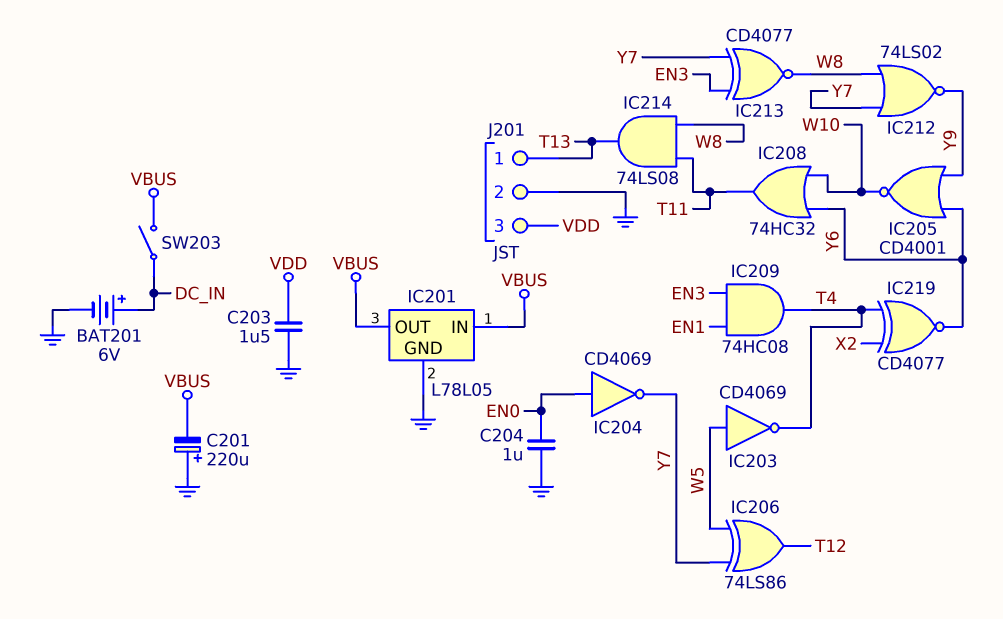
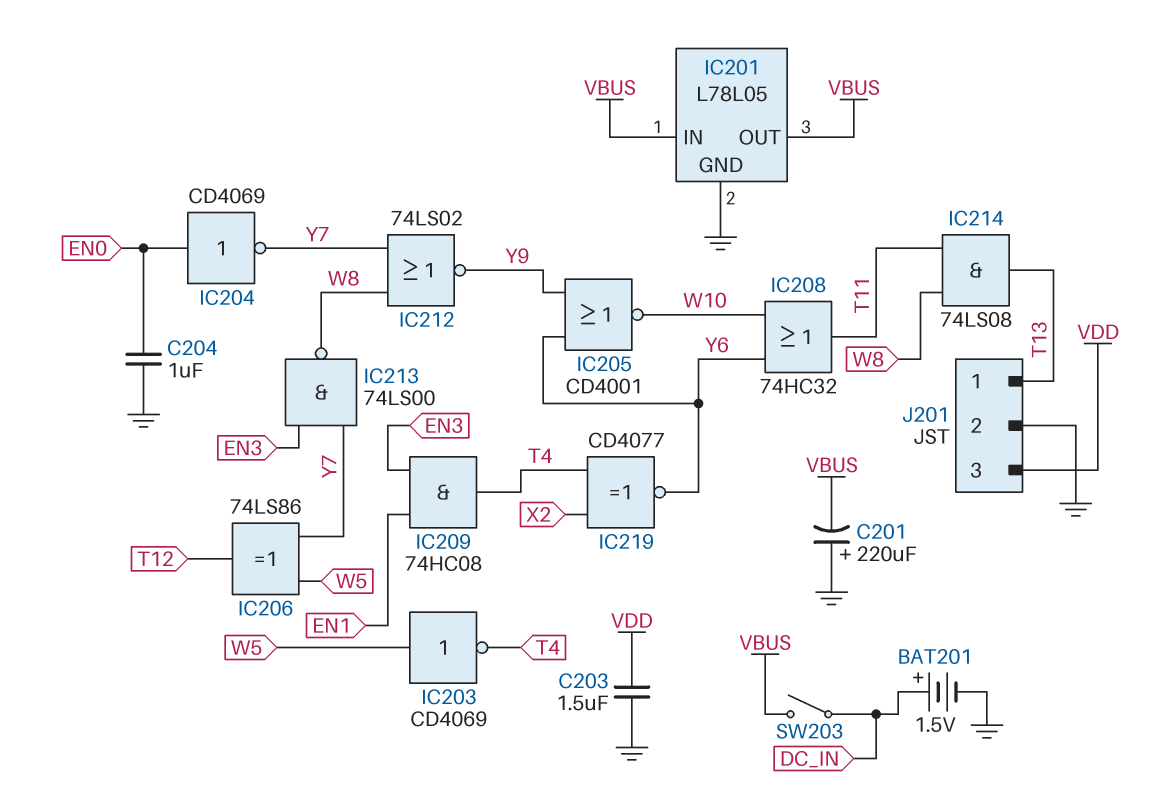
BAT201: 6V (plus DC_IN, minus GND) -> 1.5V (plus DC_IN, minus GND)
IC213: XNOR CD4077 (in EN3, in Y7, out W8) -> NAND 74LS00 (in EN3, in Y7, out W8)

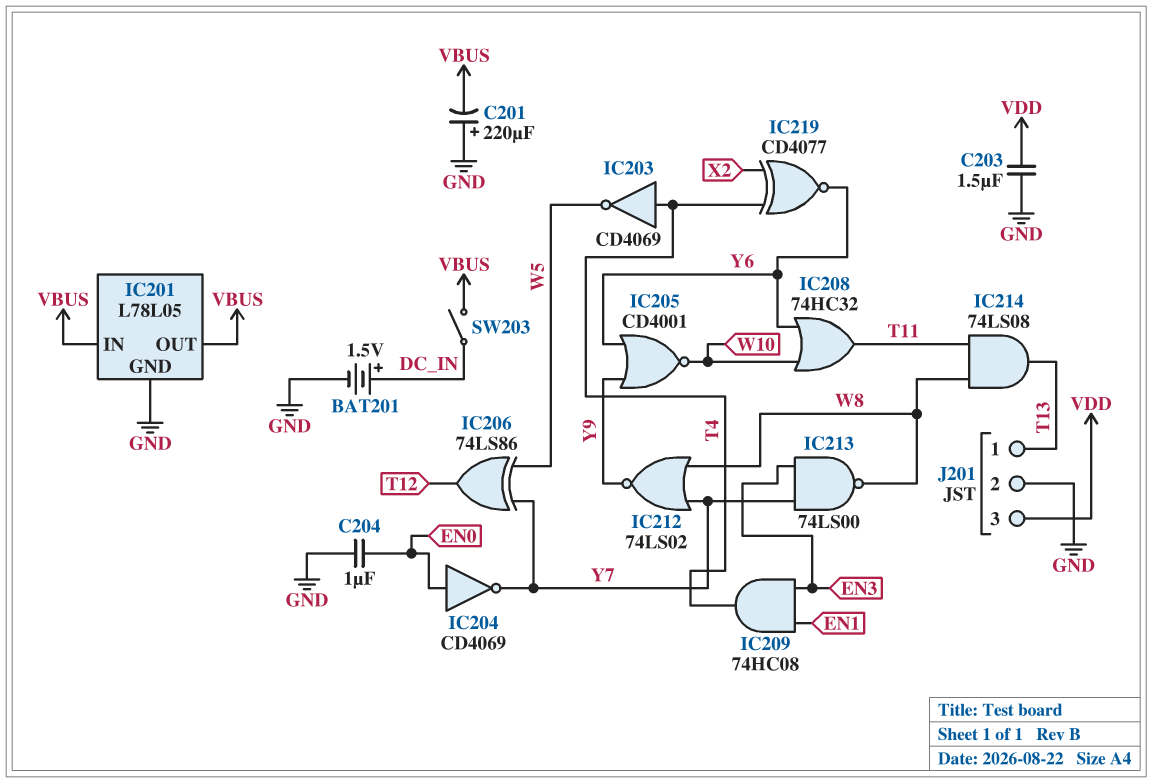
IC203: NOT CD4069 (in W5, out T4) -> NOT CD4069 (in T4, out W5)

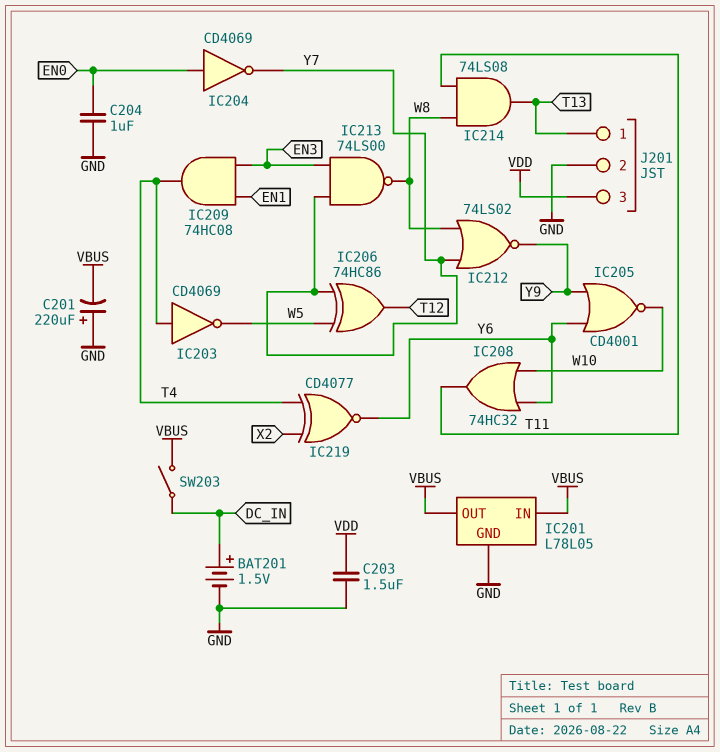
IC206: XOR 74LS86 (in W5, in Y7, out T12) -> XOR 74HC86 (in W5, in Y7, out T12)

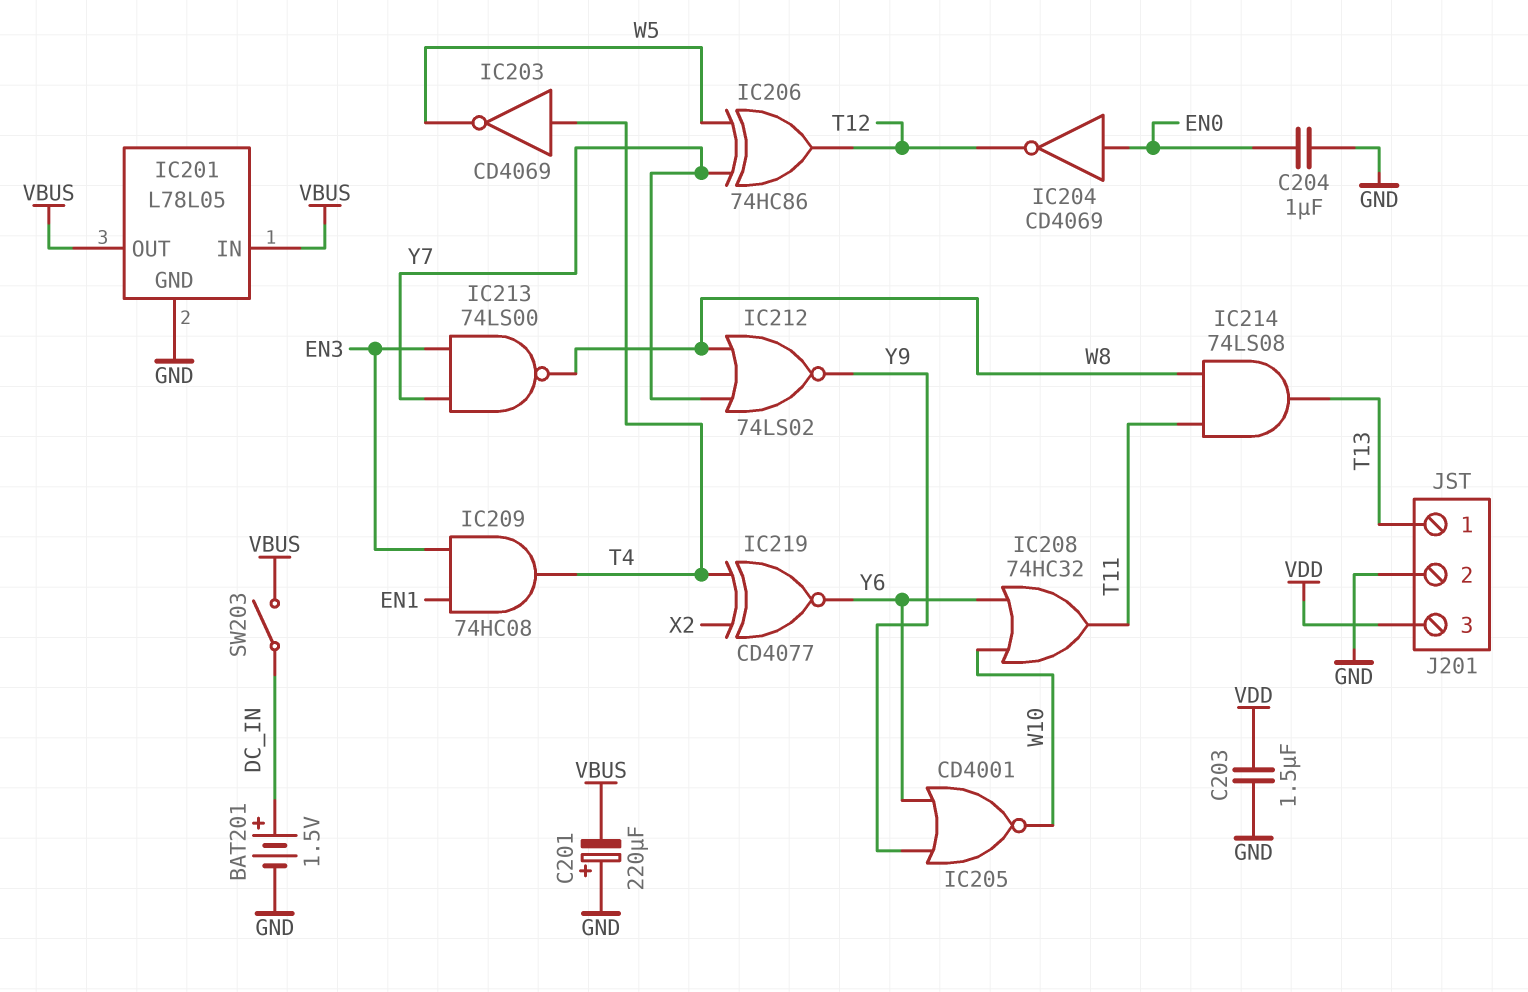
IC204: NOT CD4069 (in EN0, out Y7) -> NOT CD4069 (in EN0, out T12)

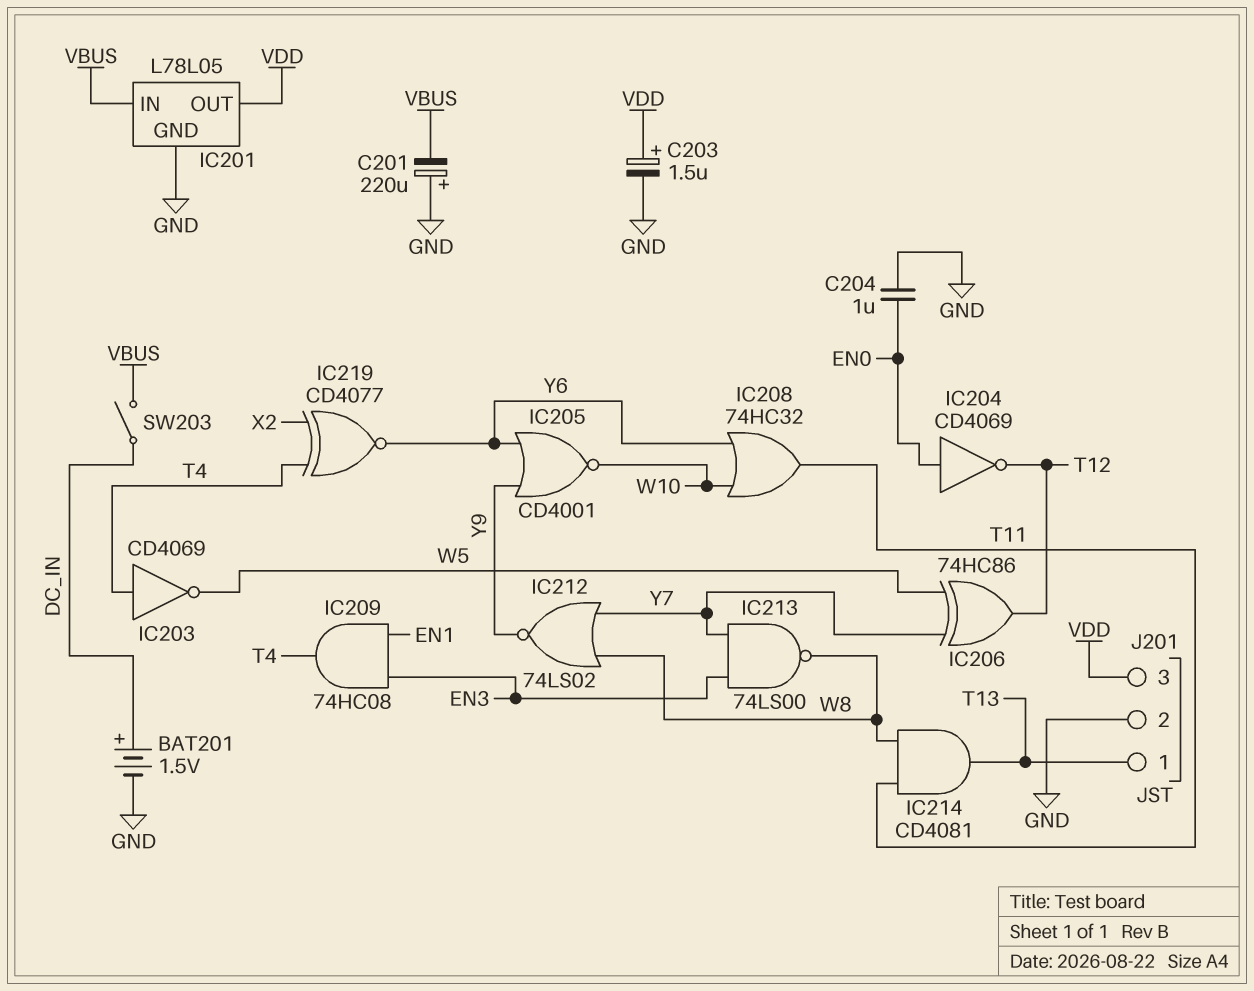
C203: 1.5uF (GND, VDD) -> 1.5uF (plus VDD, minus GND)
IC201 pin OUT: VBUS -> VDD
IC214: AND 74LS08 (in T11, in W8, out T13) -> AND CD4081 (in T11, in W8, out T13)

